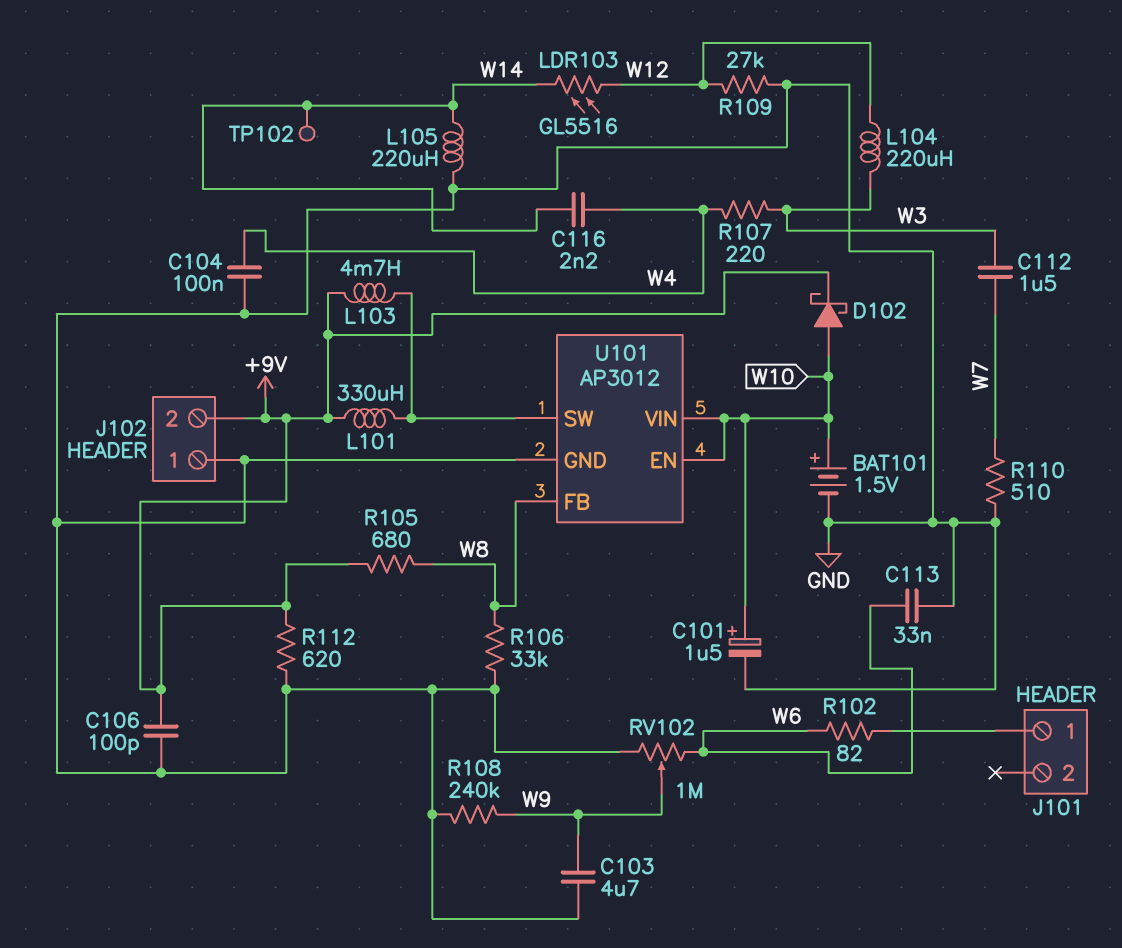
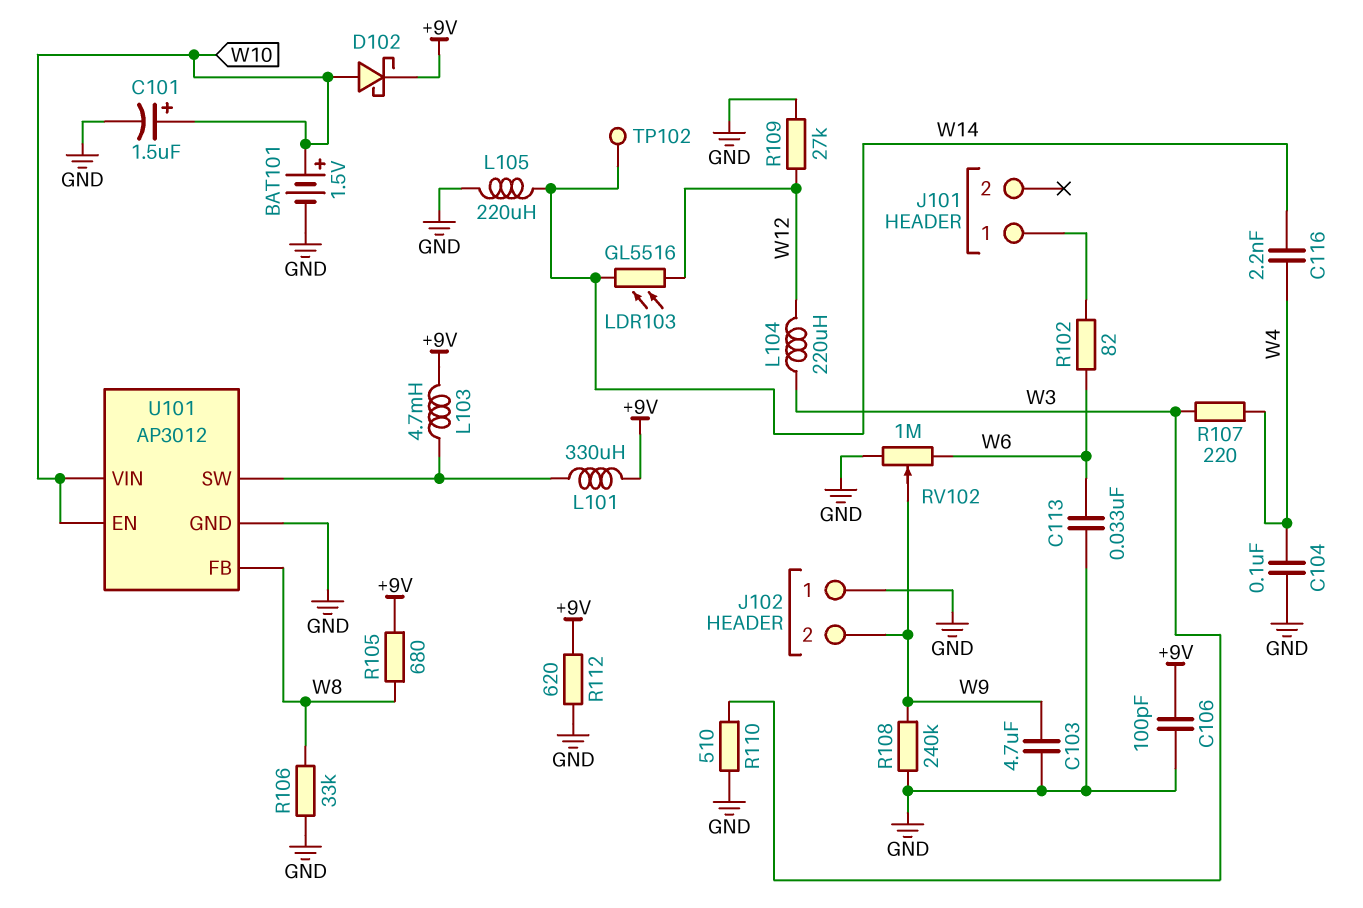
C112: 1.5uF (W3, W7) -> none
J102 pin 2: +9V -> W9
R110: 510 (GND, W7) -> 510 (GND, W3)

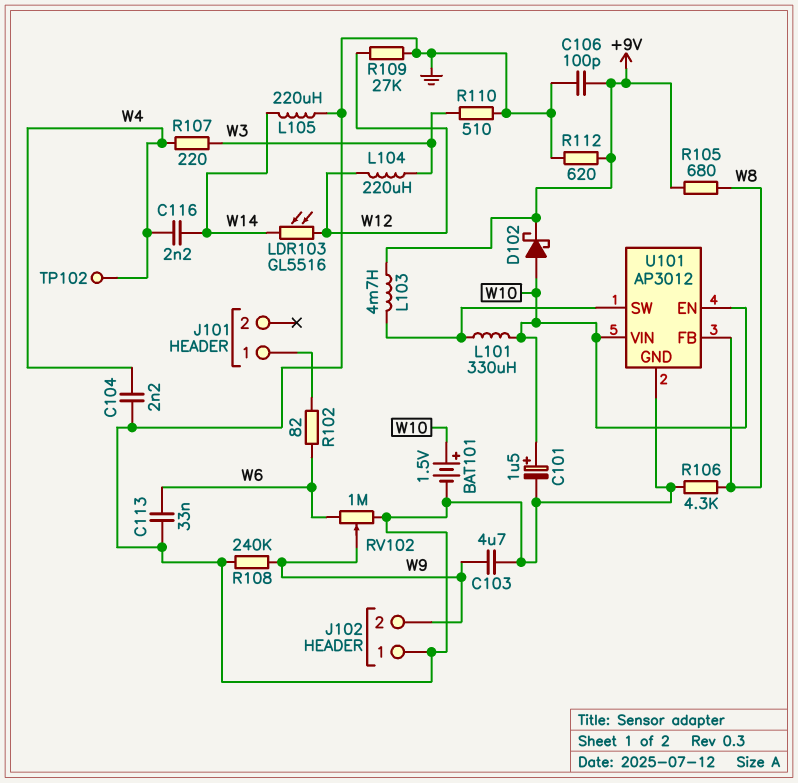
C104: 100nF (GND, W4) -> 2.2nF (GND, W4)
L101: 330uH (+9V, U101/SW) -> 330uH (U101/SW, W10)
R106: 33k (GND, W8) -> 4.3k (GND, W8)
TP102: test point (W14) -> test point (W4)

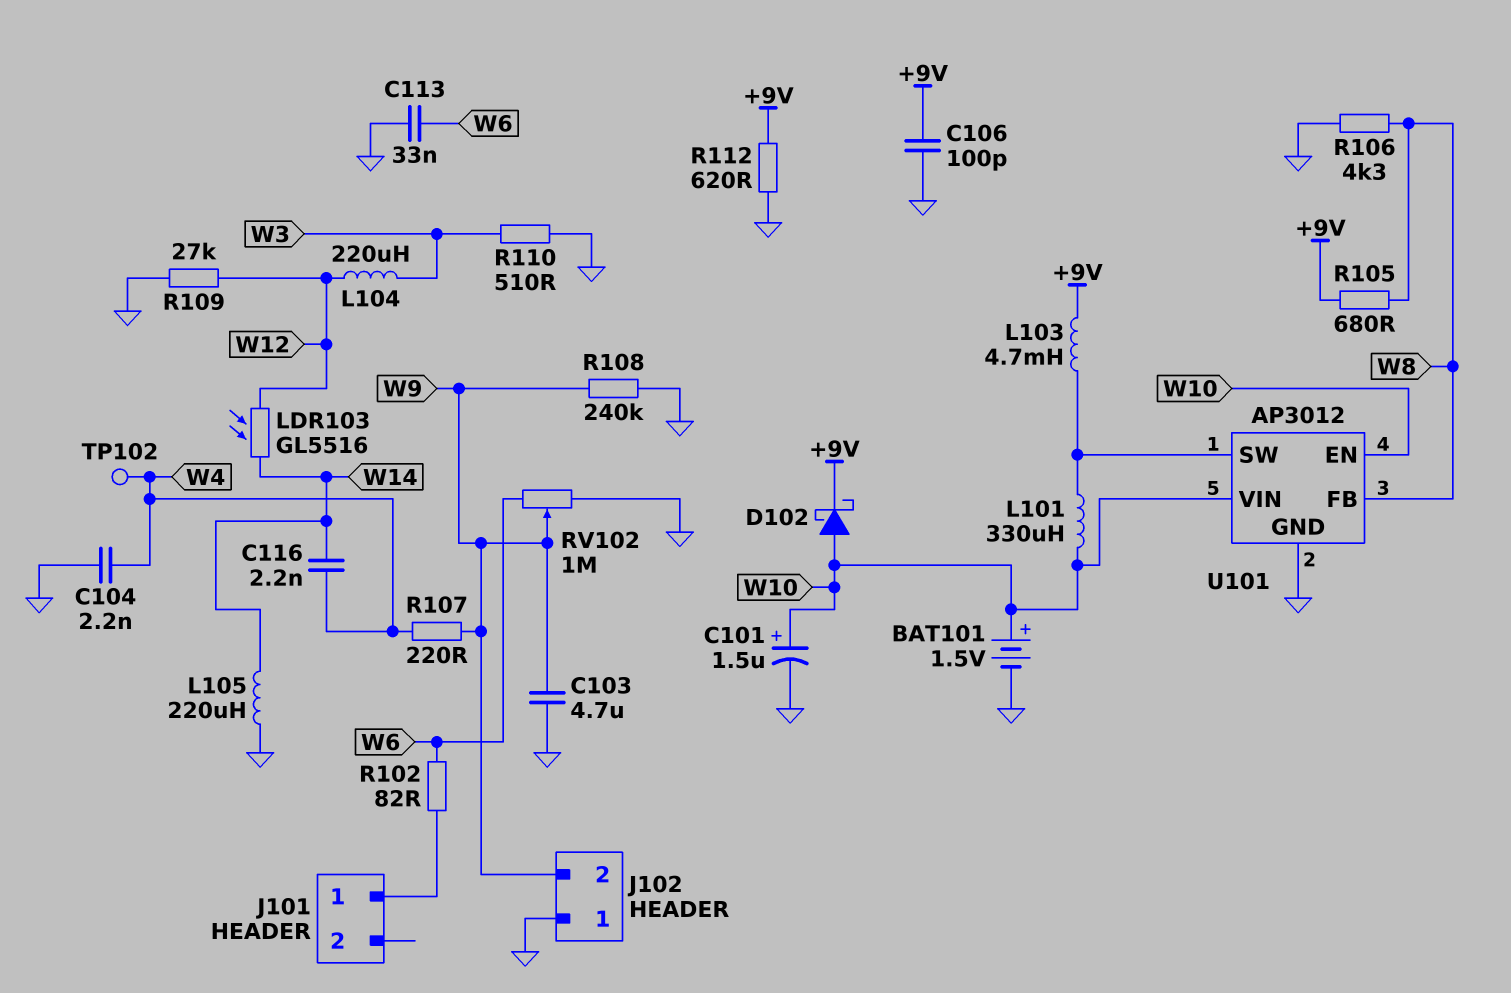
R107: 220 (W3, W4) -> 220 (W4, W9)

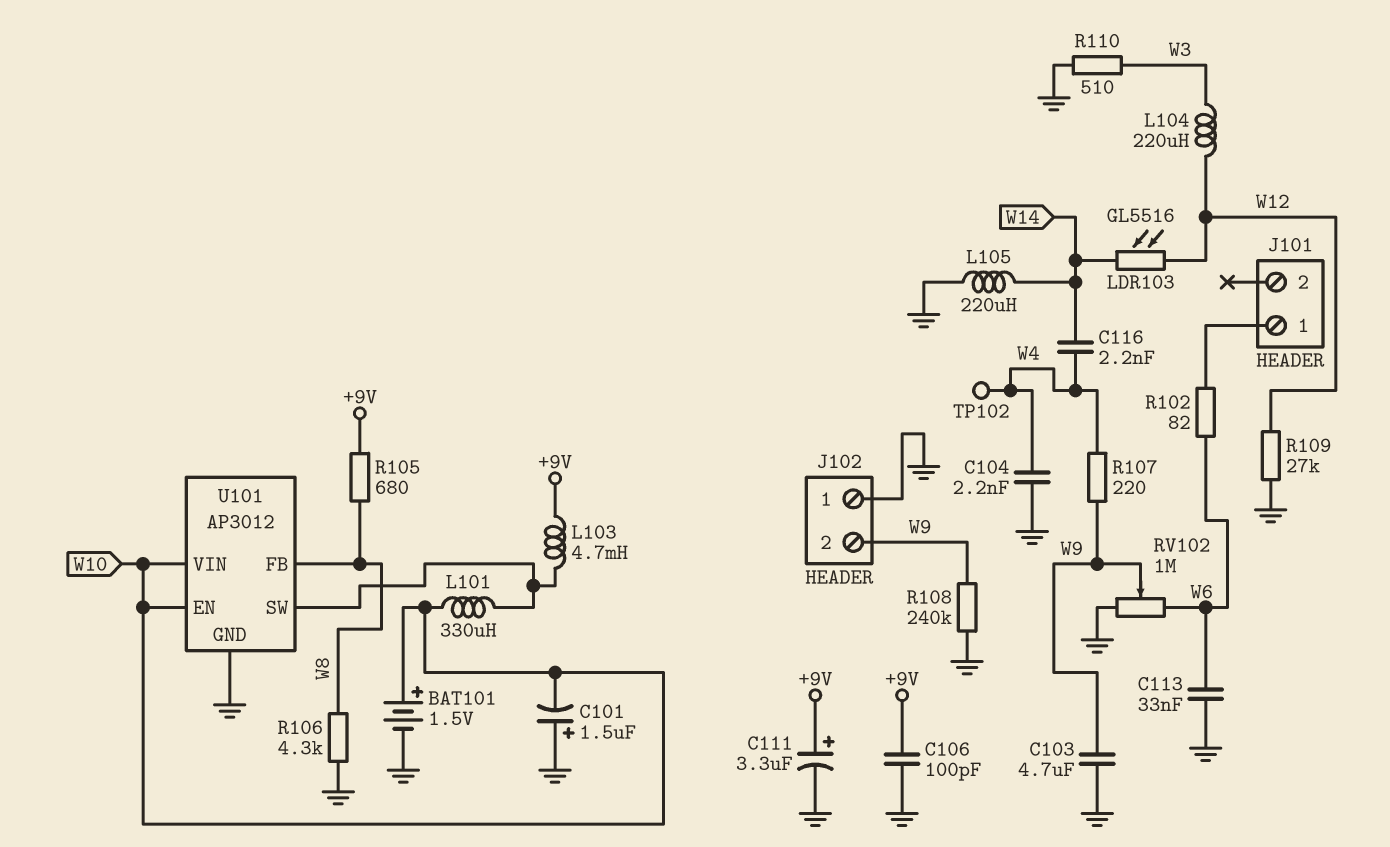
C101: 1.5uF (plus W10, minus GND) -> 1.5uF (plus GND, minus W10)
C111: none -> 3.3uF (plus +9V, minus GND)
D102: schottky (A W10, K +9V) -> none
R112: 620 (+9V, GND) -> none

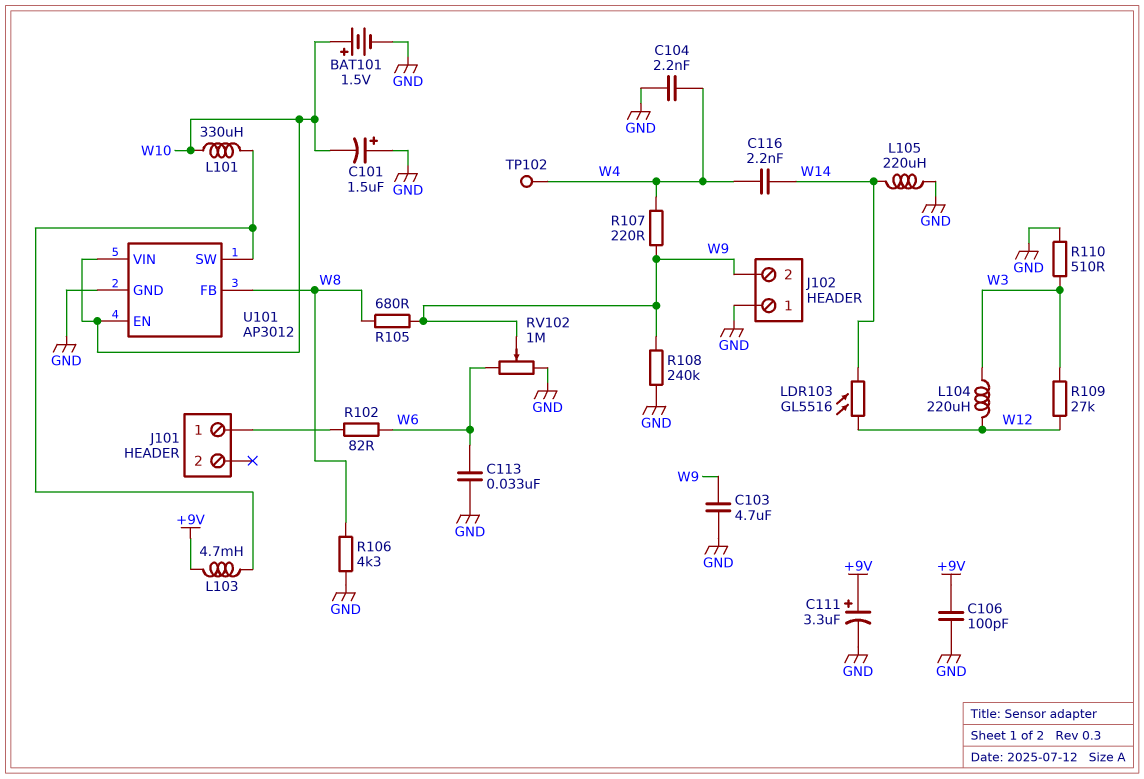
R105: 680 (+9V, W8) -> 680 (W8, W9)
R109: 27k (GND, W12) -> 27k (W3, W12)

